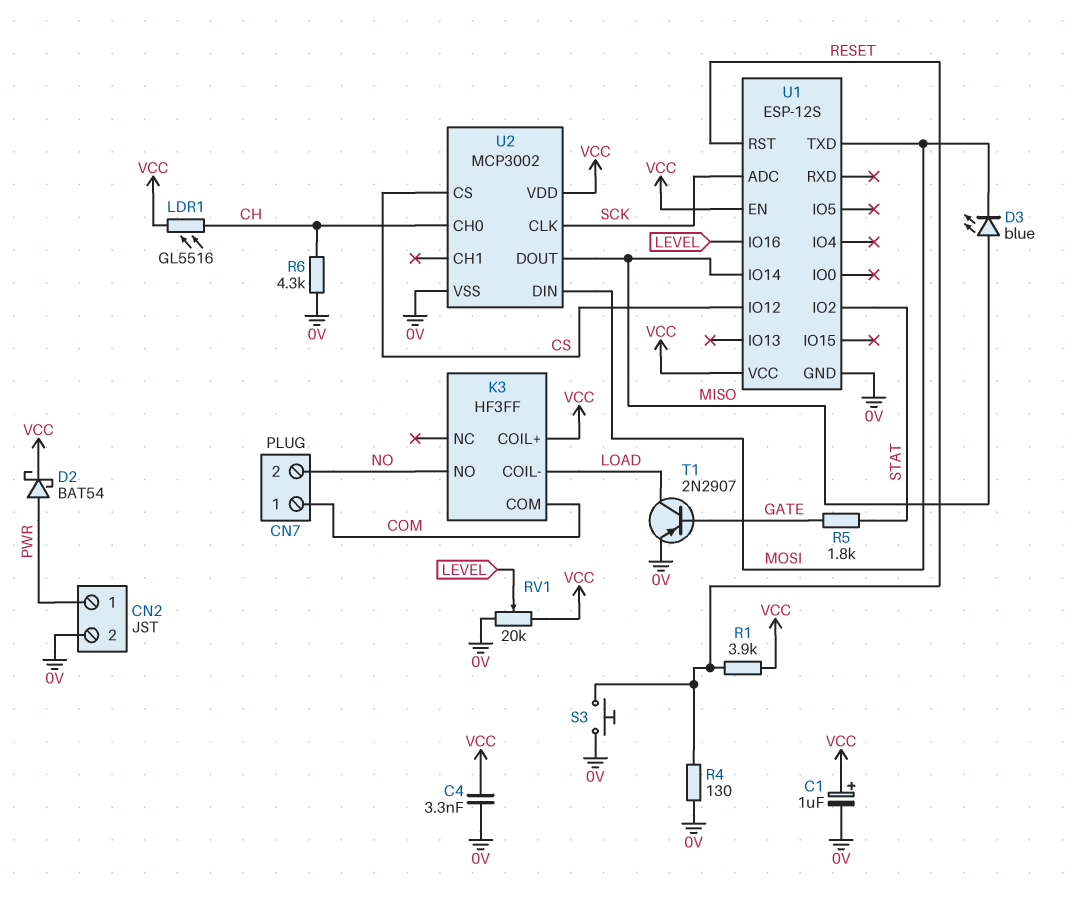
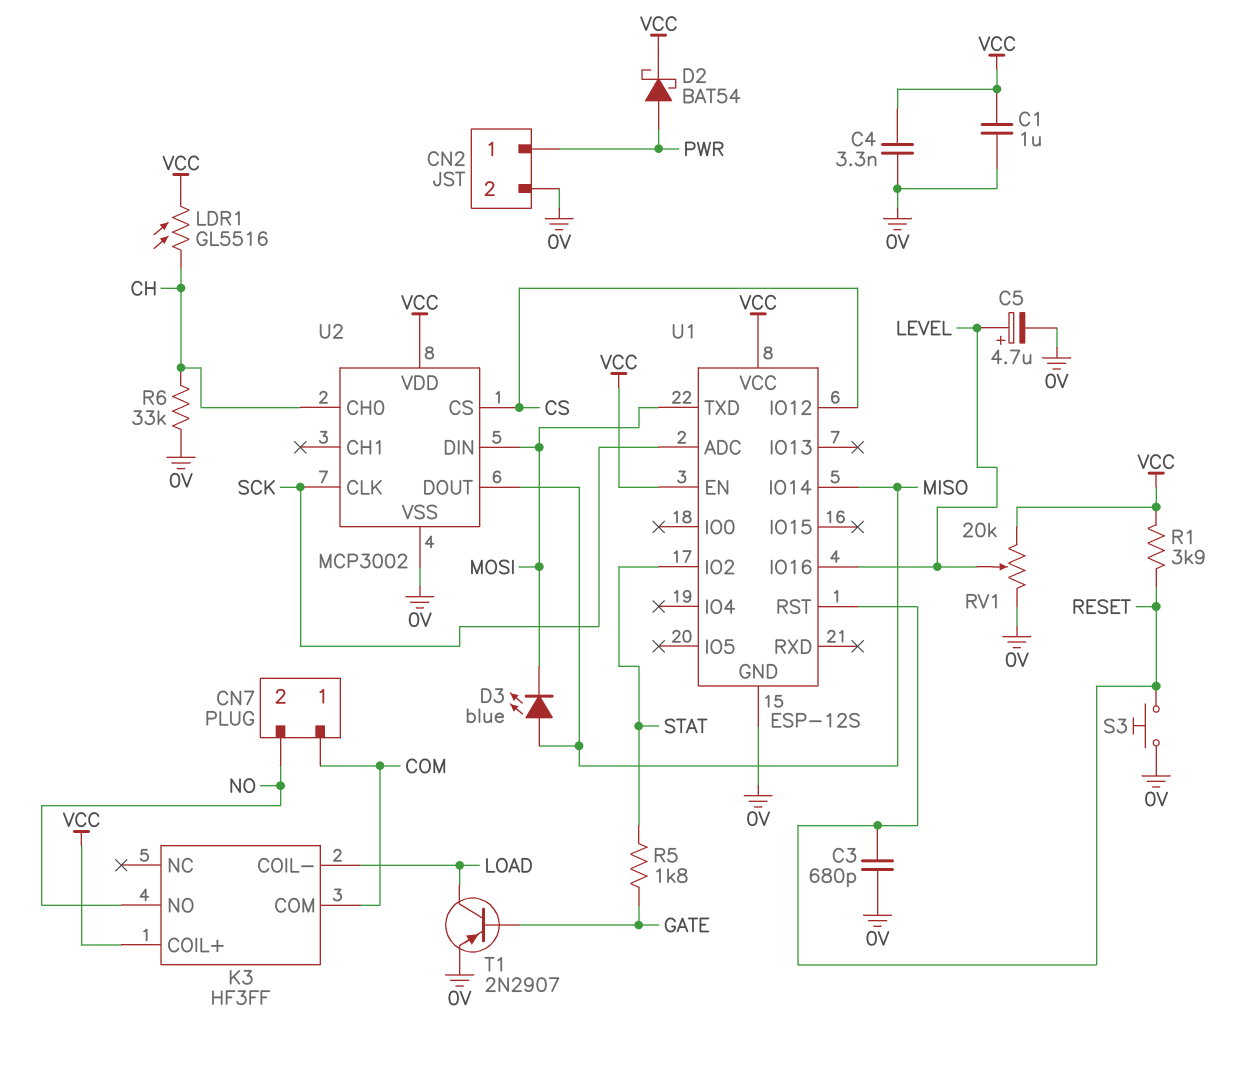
C1: 1uF (plus VCC, minus 0V) -> 1uF (0V, VCC)
C3: none -> 680pF (0V, RESET)
C5: none -> 4.7uF (plus LEVEL, minus 0V)
R4: 130 (0V, RESET) -> none
R6: 4.3k (0V, CH) -> 33k (0V, CH)

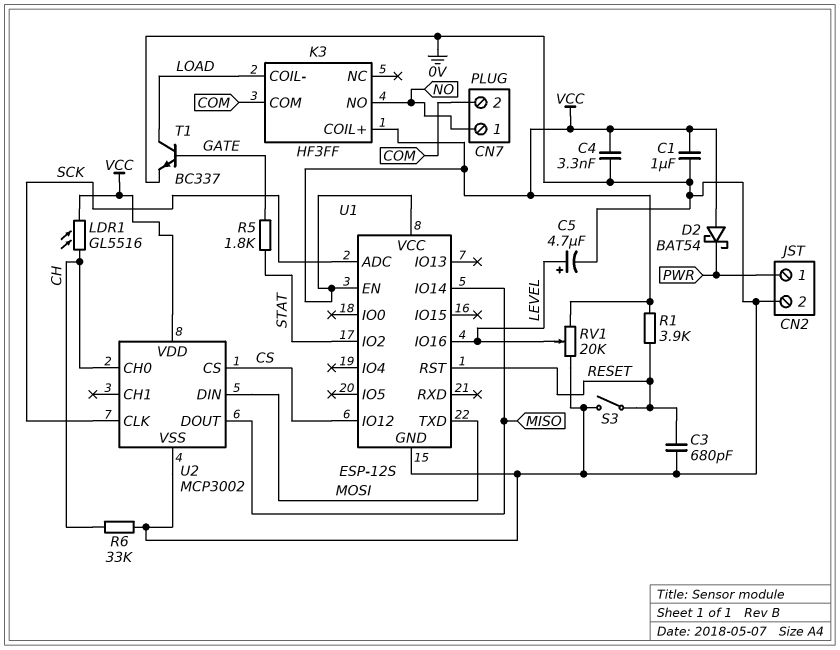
CN7 pin 1: COM -> NO
CN7 pin 2: NO -> COM
D2: schottky BAT54 (A PWR, K VCC) -> schottky BAT54 (A VCC, K PWR)
D3: LED blue (A MISO, K MOSI) -> none
S3: button (0V, RESET) -> switch (0V, RESET)
T1: PNP 2N2907 (B GATE, C LOAD, E 0V) -> NPN BC337 (B GATE, C LOAD, E 0V)

